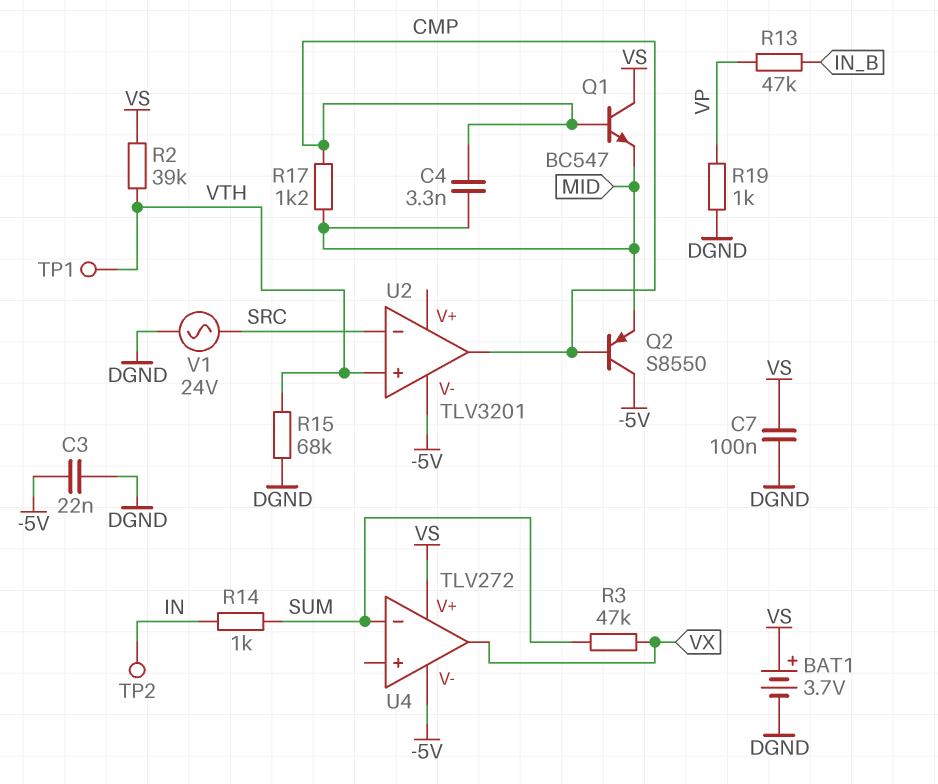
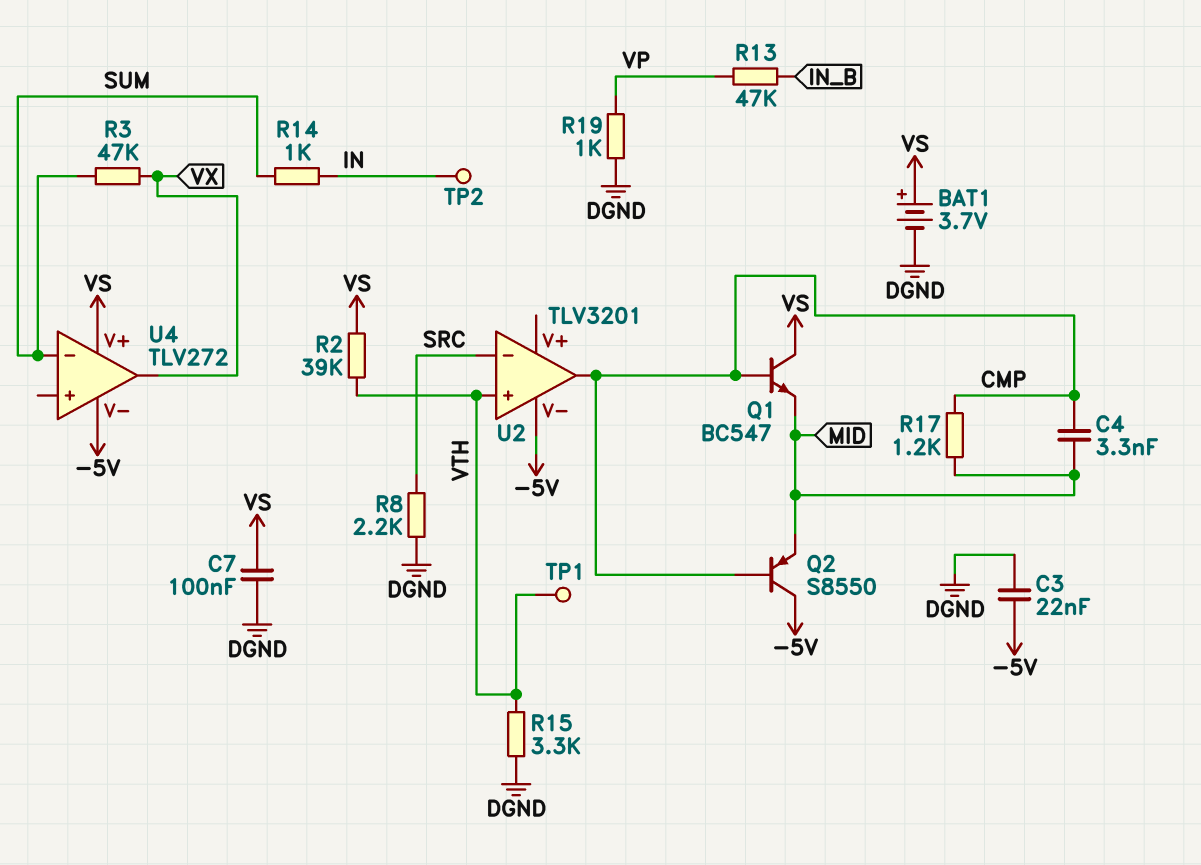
R8: none -> 2.2k (DGND, SRC)
R15: 68k (DGND, VTH) -> 3.3k (DGND, VTH)
V1: AC 24V (DGND, SRC) -> none

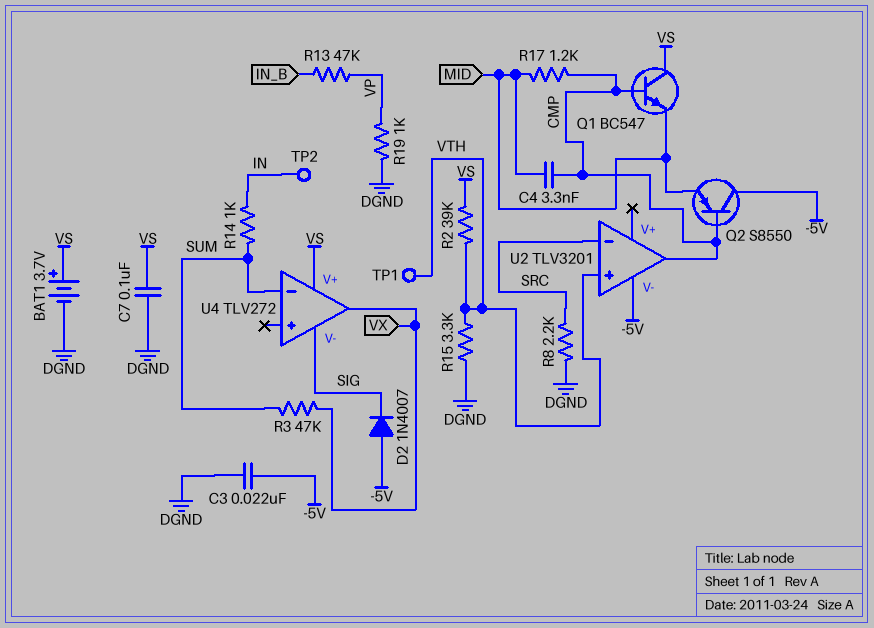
D2: none -> diode 1N4007 (A -5V, K SIG)
U4 pin V-: -5V -> SIG

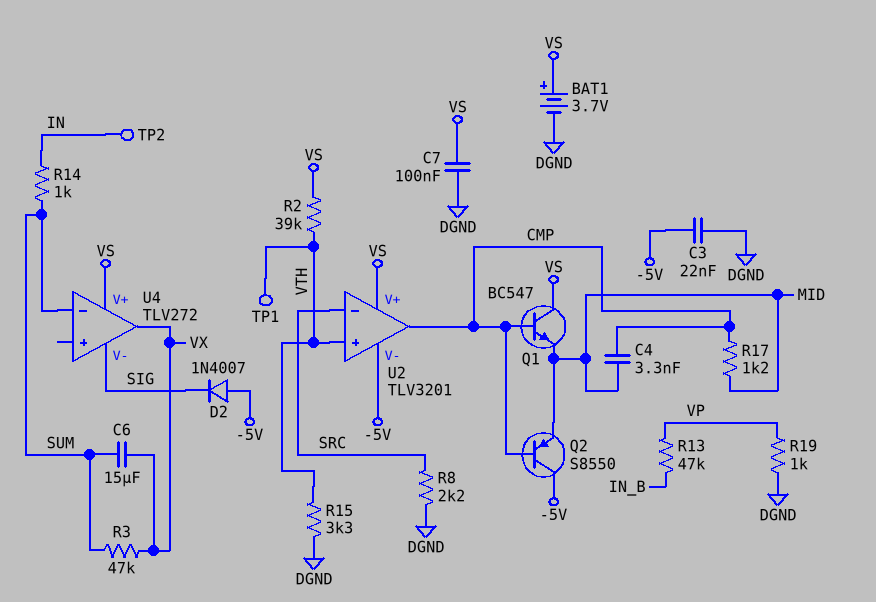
C6: none -> 15uF (SUM, VX)
U2 pin V+: none -> VS

